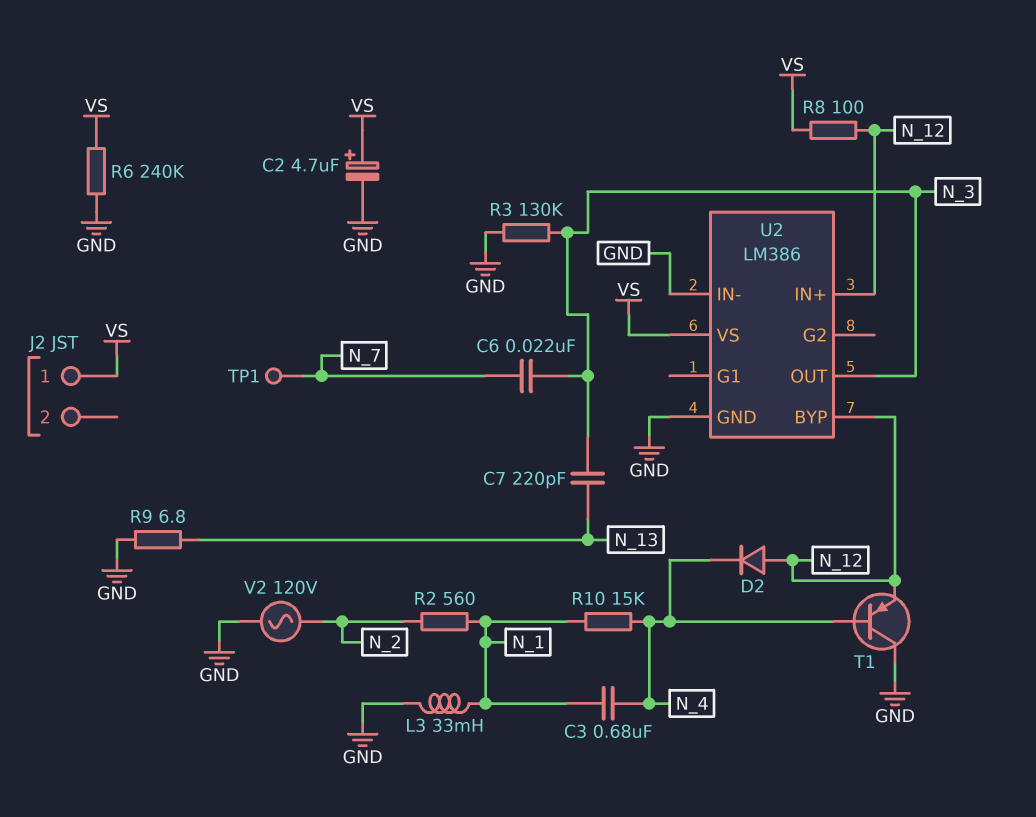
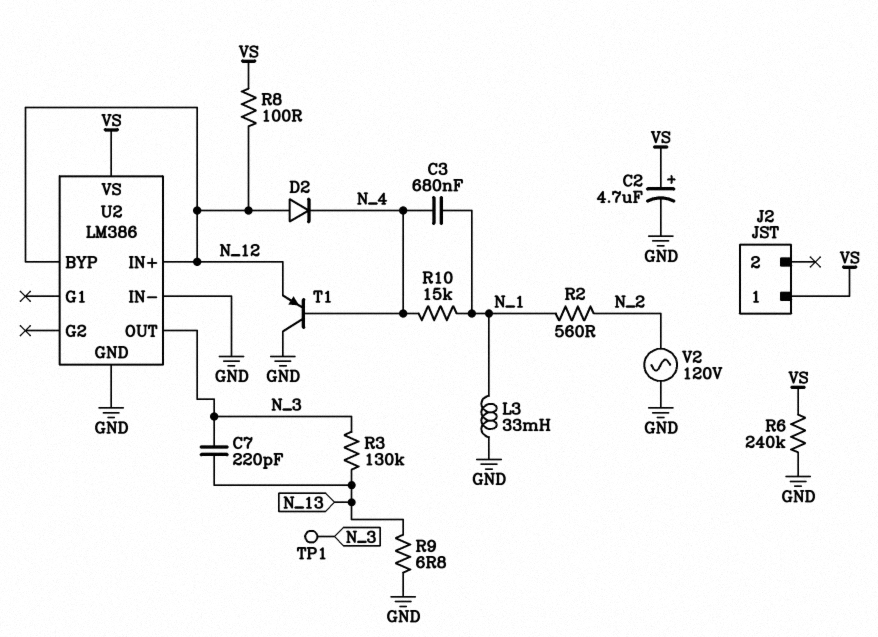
C6: 22nF (N_3, N_7) -> none
R3: 130k (GND, N_3) -> 130k (N_3, N_13)
TP1: test point (N_7) -> test point (N_3)

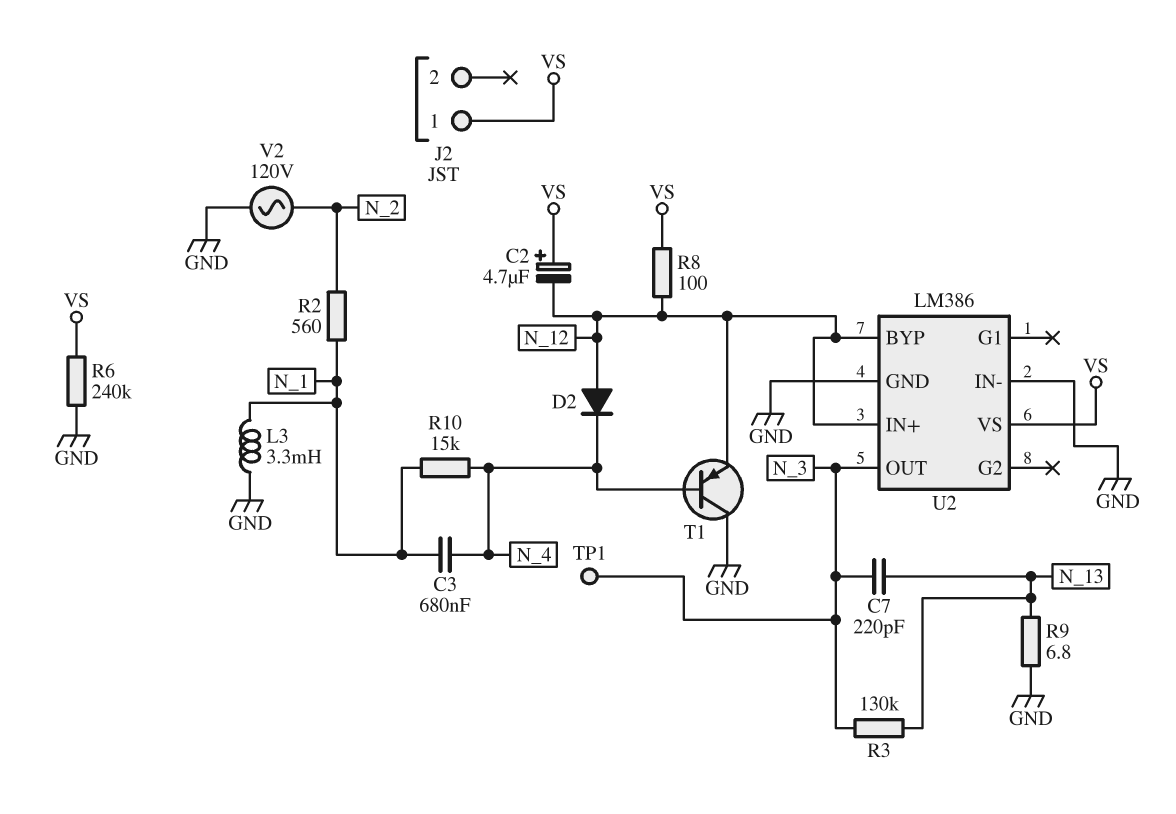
C2: 4.7uF (plus VS, minus GND) -> 4.7uF (plus VS, minus N_12)
L3: 33mH (GND, N_1) -> 3.3mH (GND, N_1)

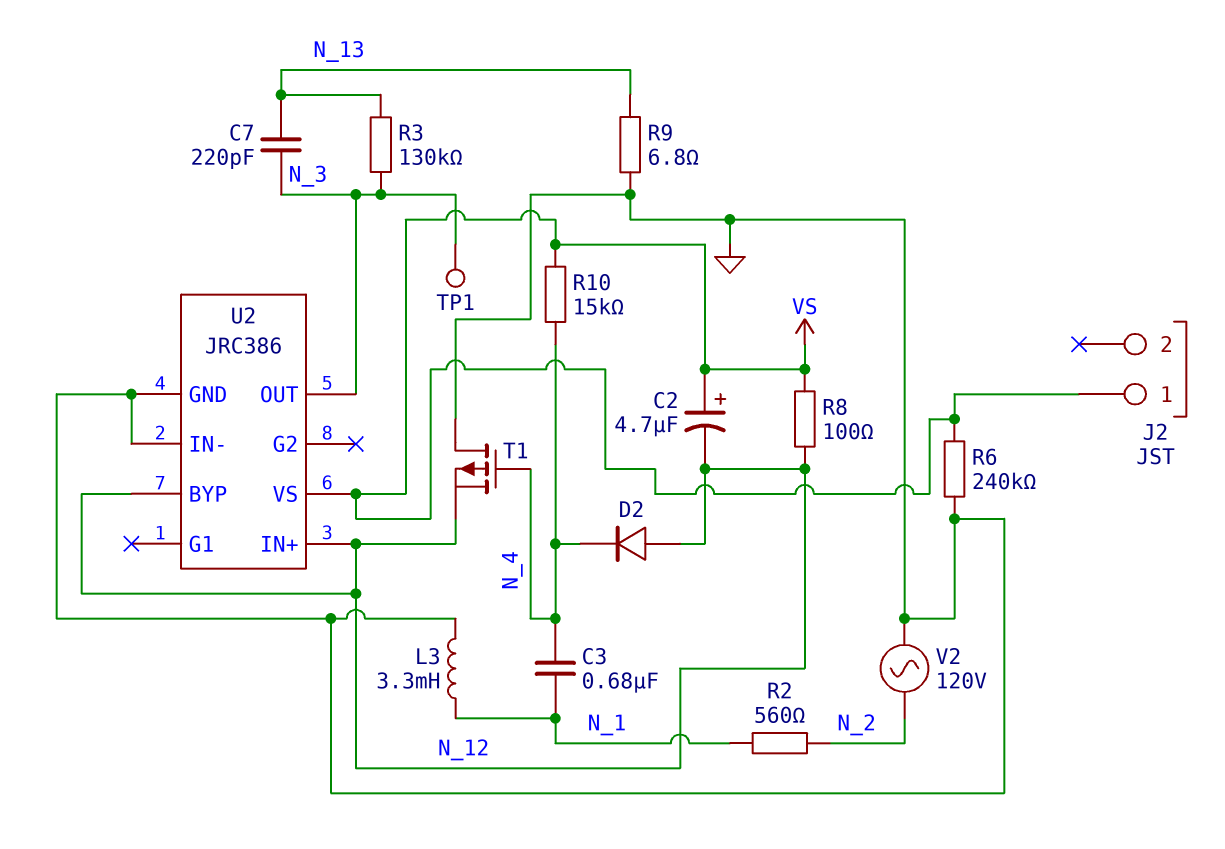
R10: 15k (N_1, N_4) -> 15k (N_4, VS)
T1: PNP (B N_4, C GND, E N_12) -> PMOS (G N_4, D GND, S N_12)
U2: LM386 -> JRC386

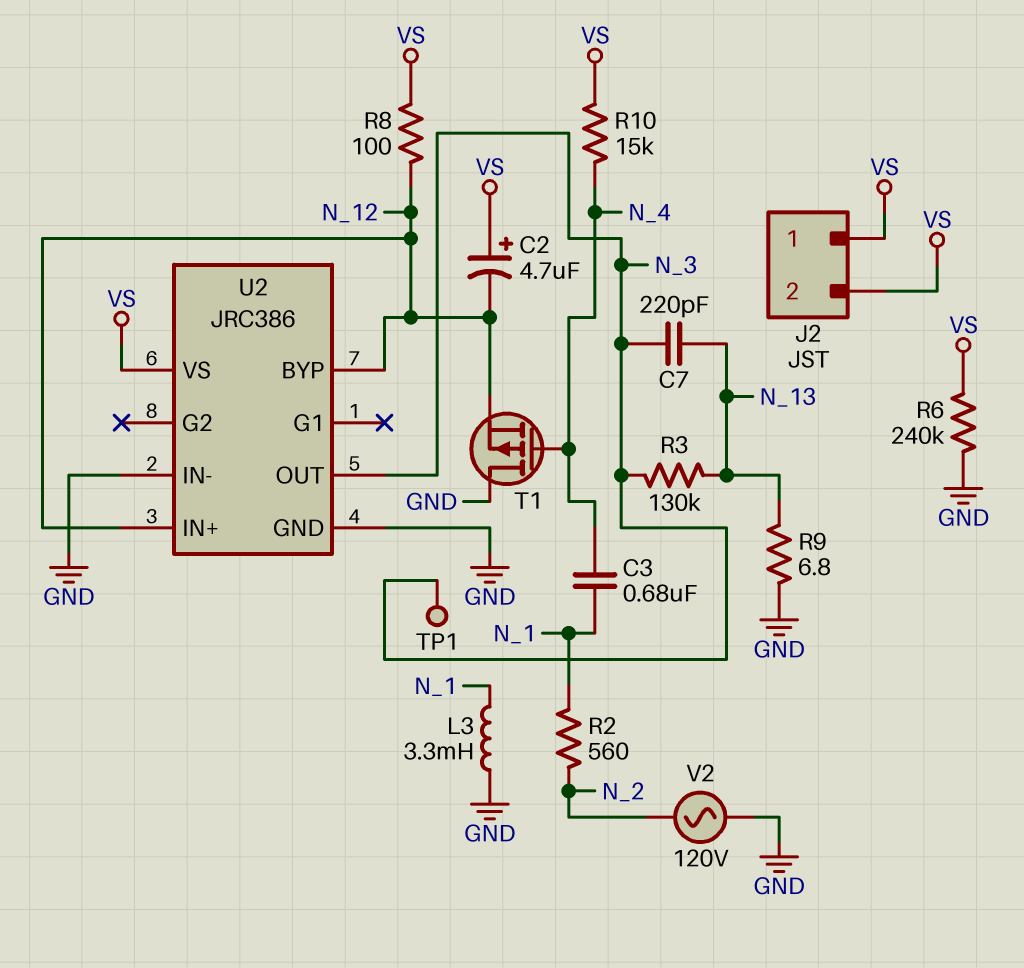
D2: diode (A N_12, K N_4) -> none
J2 pin 2: none -> VS

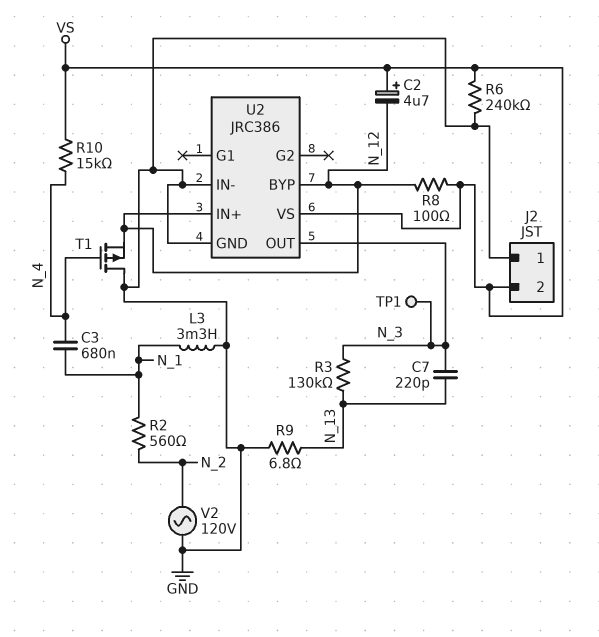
J2 pin 1: VS -> GND

